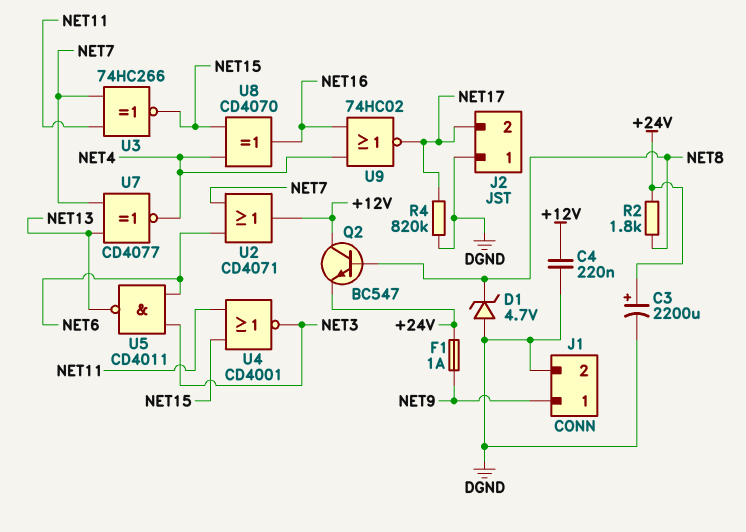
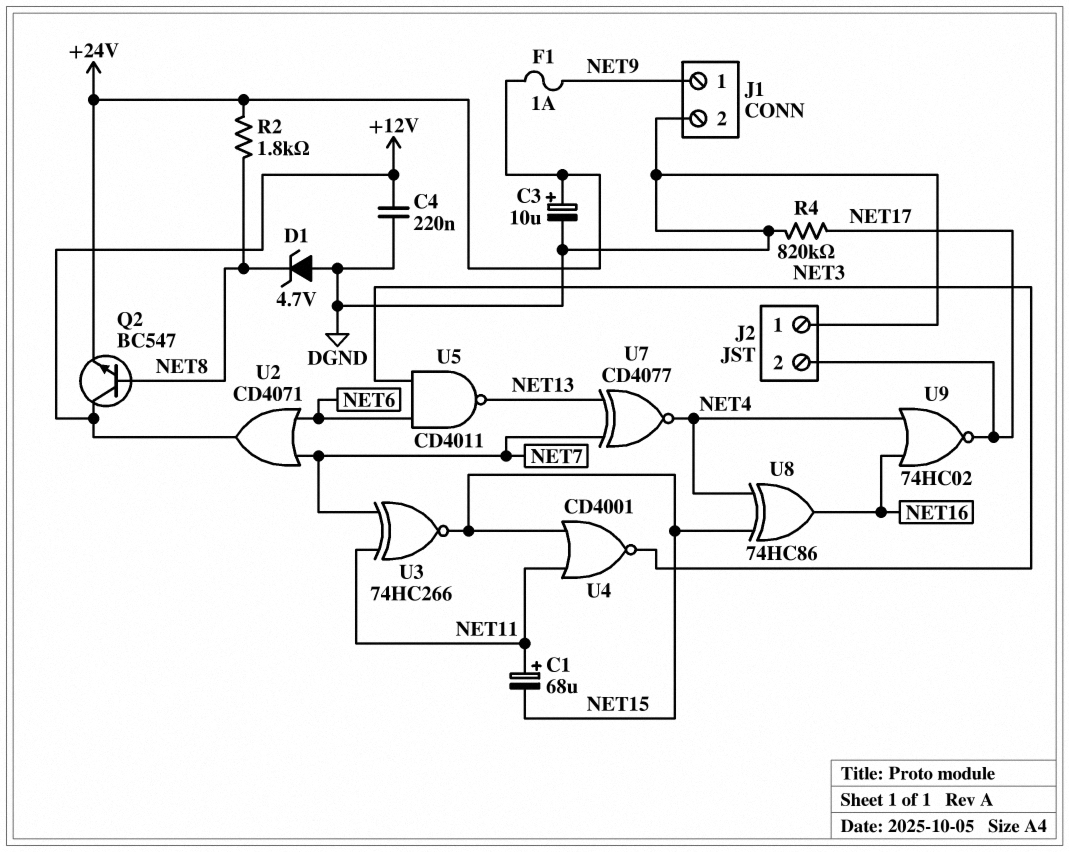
C1: none -> 68uF (plus NET11, minus NET15)
C3: 2200uF (plus +24V, minus DGND) -> 10uF (plus +24V, minus DGND)
U8: XOR CD4070 (in NET4, in NET15, out NET16) -> XOR 74HC86 (in NET4, in NET15, out NET16)

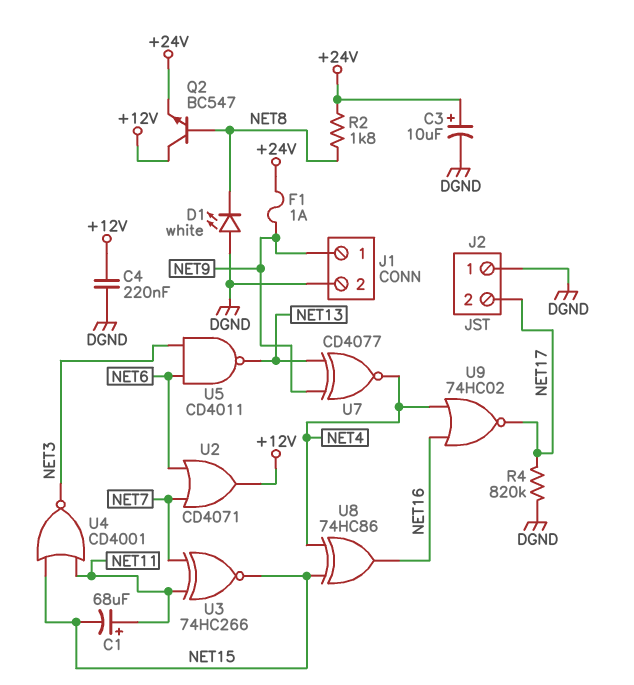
D1: zener 4.7V (A DGND, K NET8) -> LED white (A DGND, K NET8)
U7: XNOR CD4077 (in NET7, in NET13, out NET4) -> XNOR CD4077 (in NET9, in NET13, out NET4)

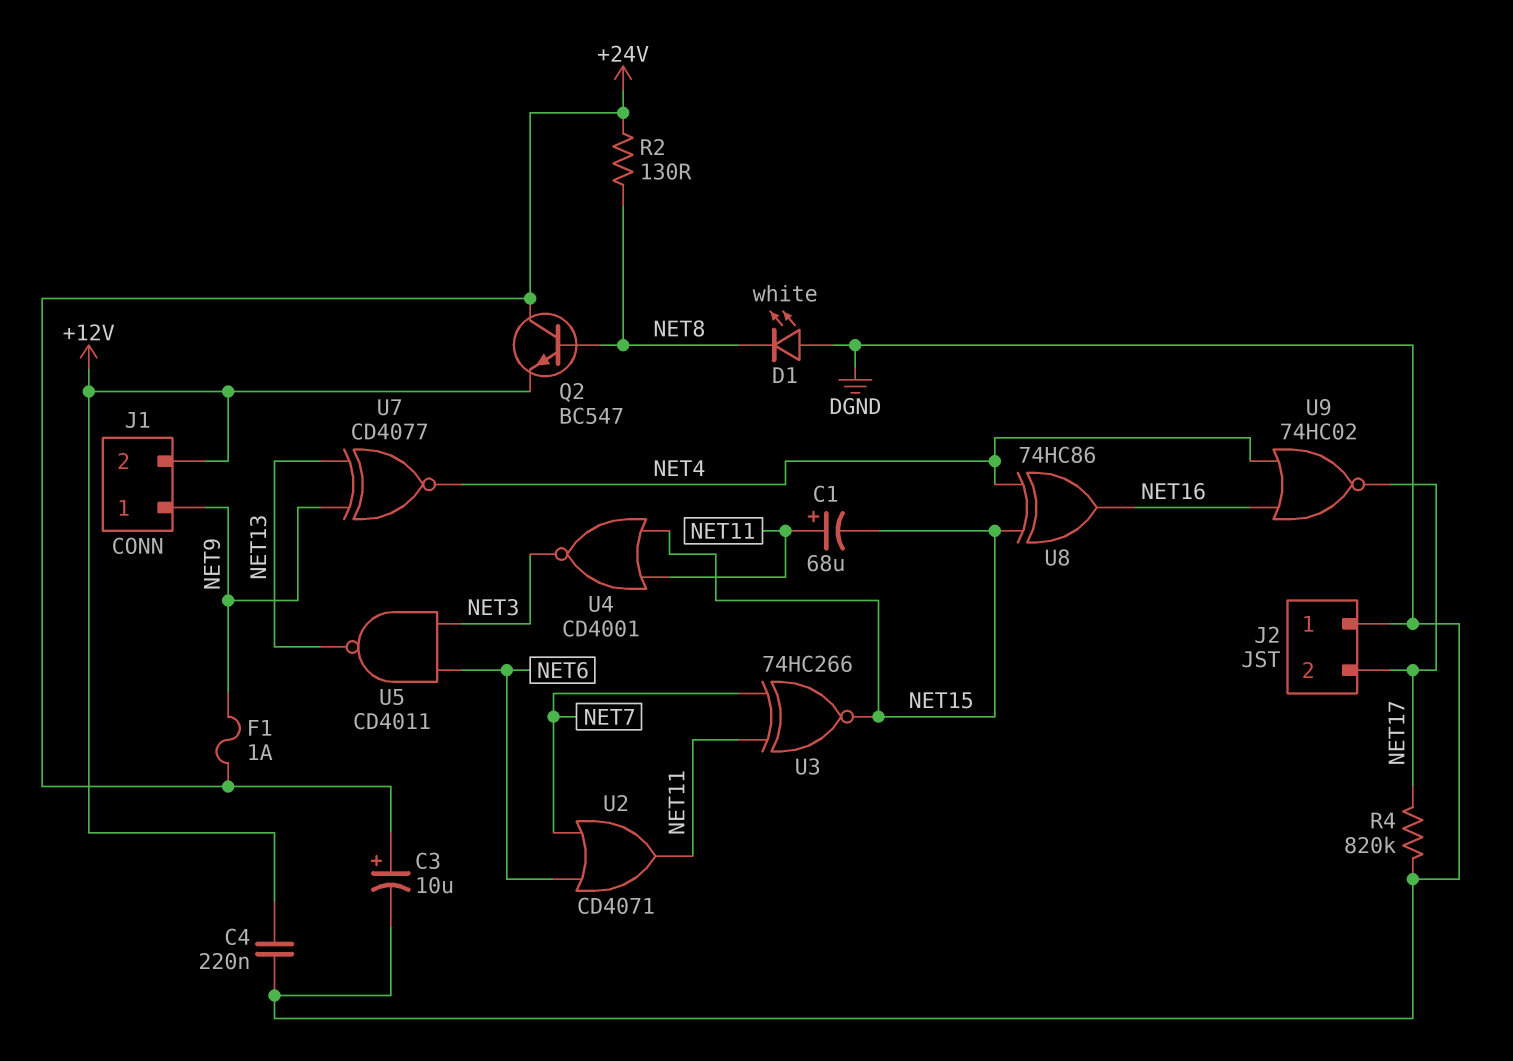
J1 pin 2: DGND -> +12V
Q2: NPN BC547 (B NET8, C +12V, E +24V) -> NPN BC547 (B NET8, C +24V, E +12V)
R2: 1.8k (+24V, NET8) -> 130 (+24V, NET8)
U2: OR CD4071 (in NET6, in NET7, out +12V) -> OR CD4071 (in NET6, in NET7, out NET11)

